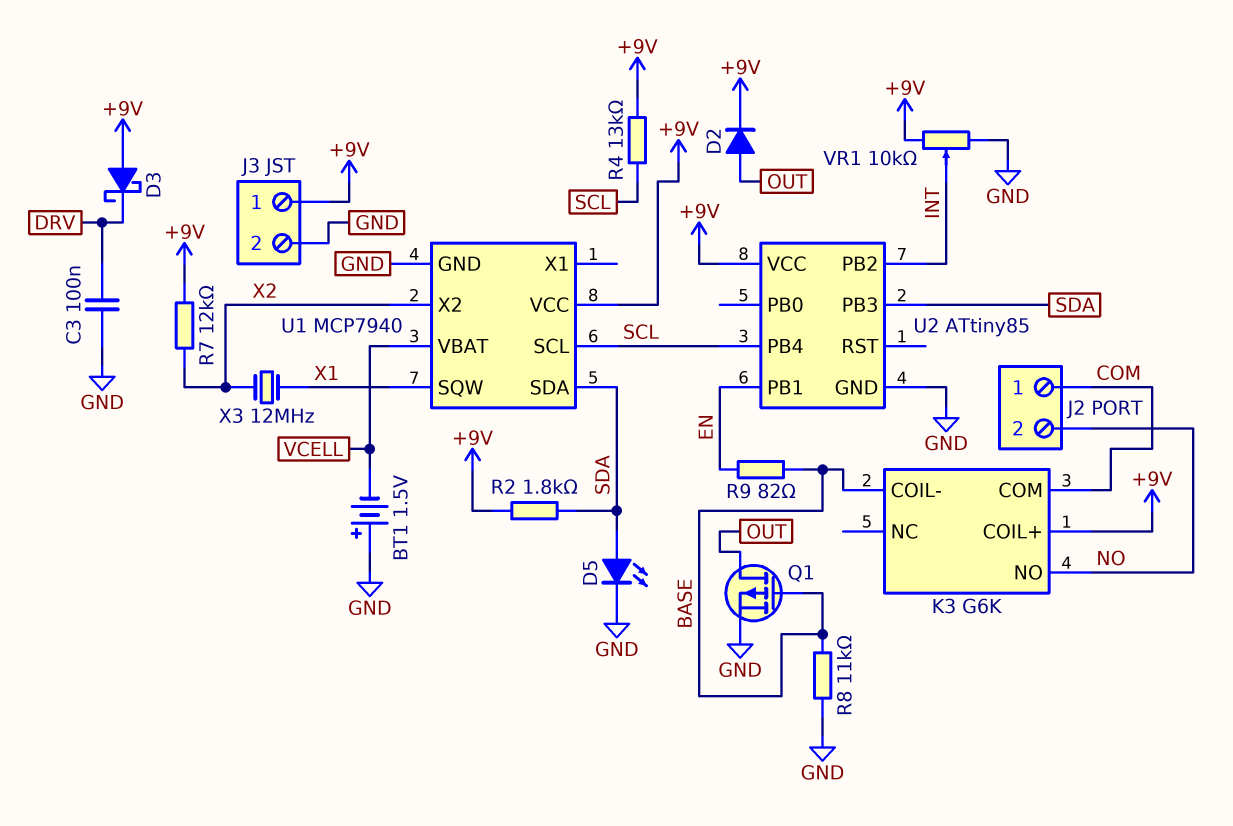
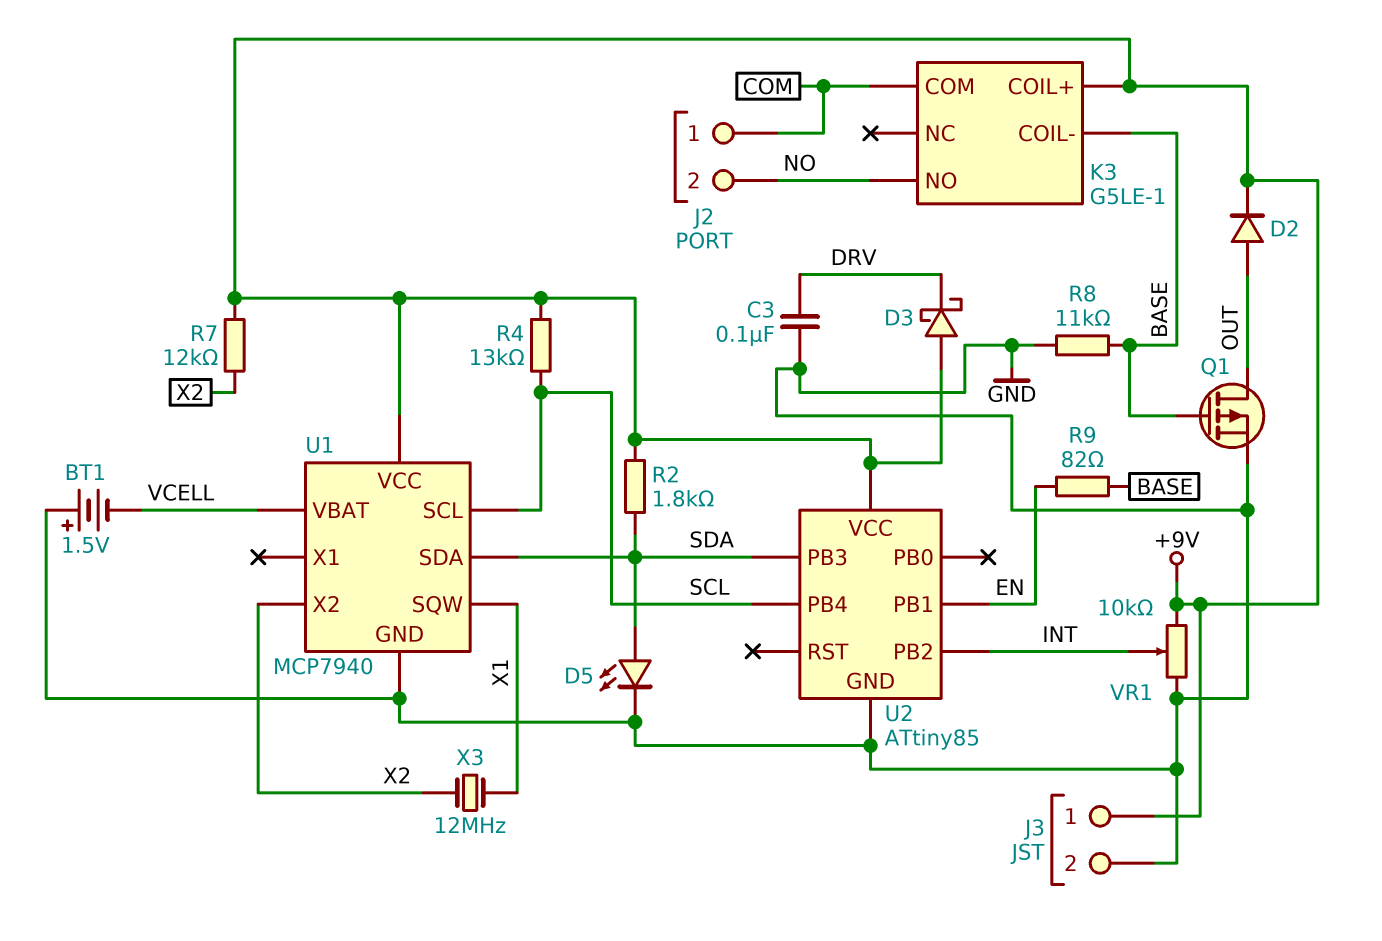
K3: G6K -> G5LE-1

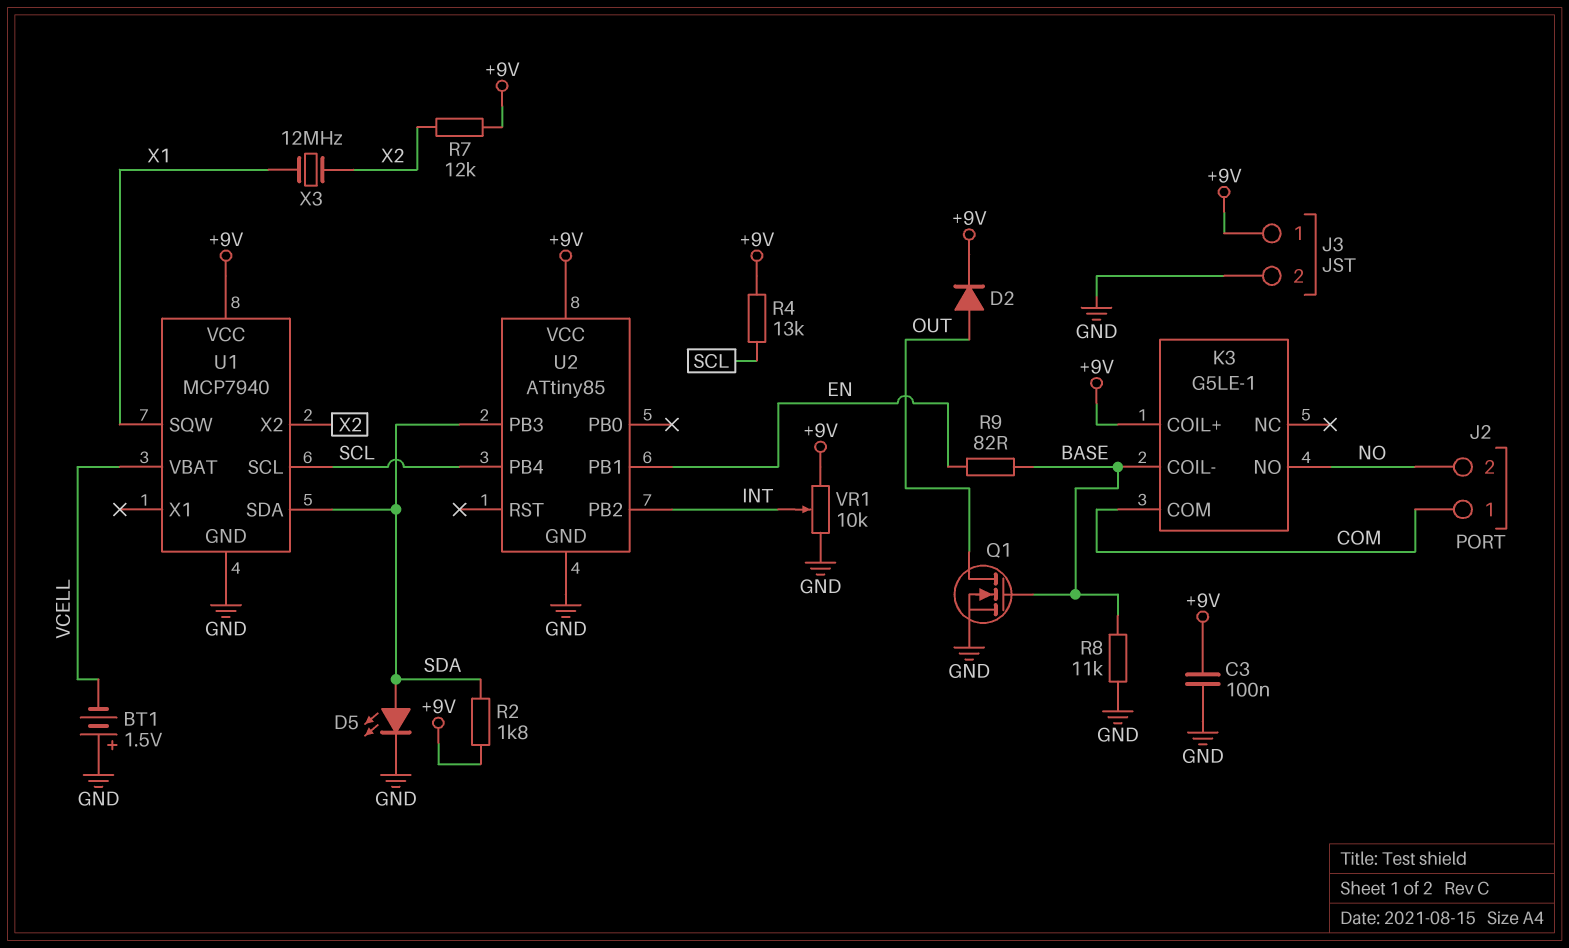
C3: 100nF (DRV, GND) -> 100nF (+9V, GND)
D3: schottky (A +9V, K DRV) -> none
Q1: PMOS (G BASE, D OUT, S GND) -> NMOS (G BASE, D OUT, S GND)

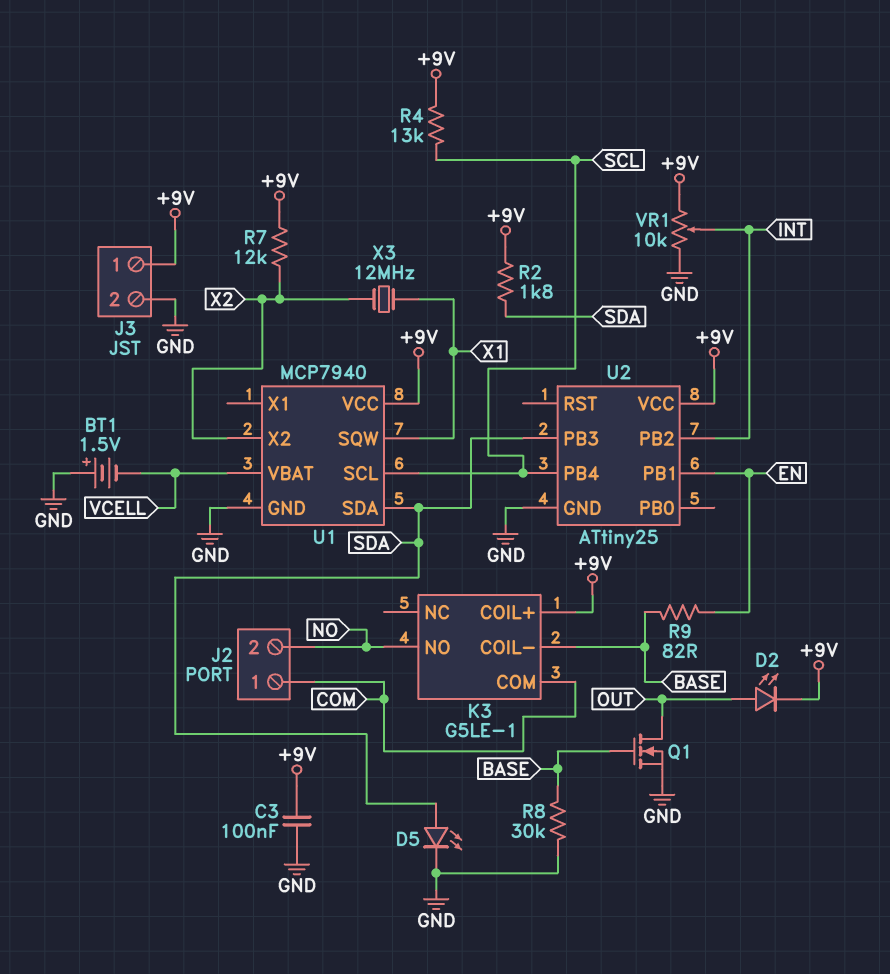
D2: diode (A OUT, K +9V) -> LED (A OUT, K +9V)
R8: 11k (BASE, GND) -> 30k (BASE, GND)
U2: ATtiny85 -> ATtiny25

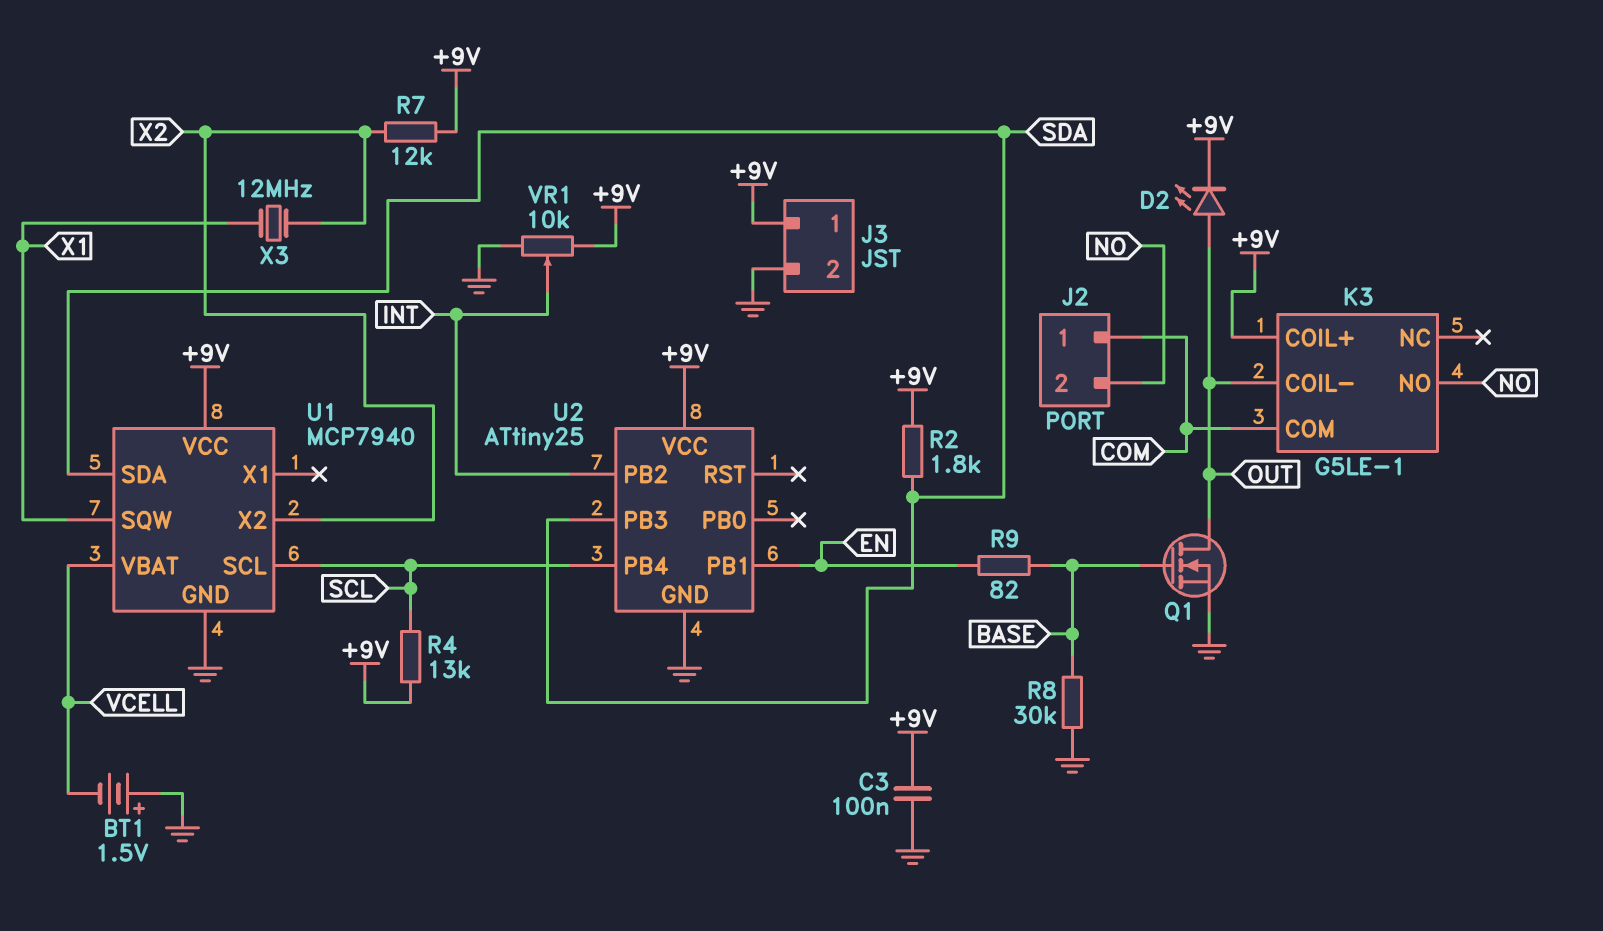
D5: LED (A SDA, K GND) -> none
K3 pin COIL-: BASE -> OUT

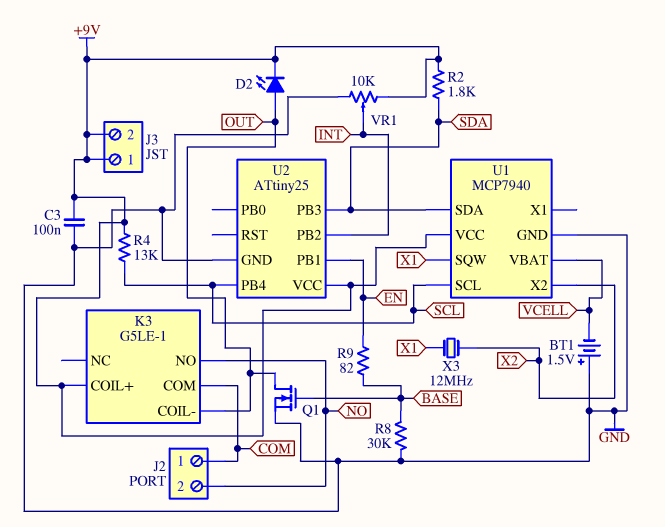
J3 pin 2: GND -> +9V
R7: 12k (+9V, X2) -> none

